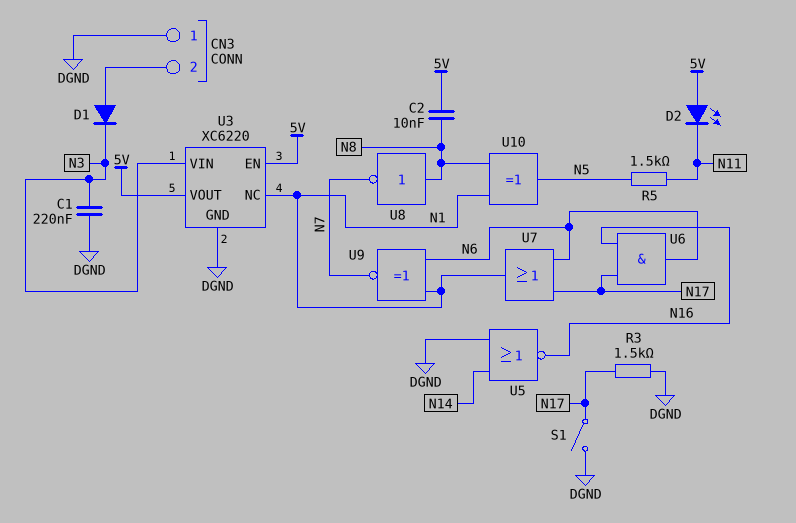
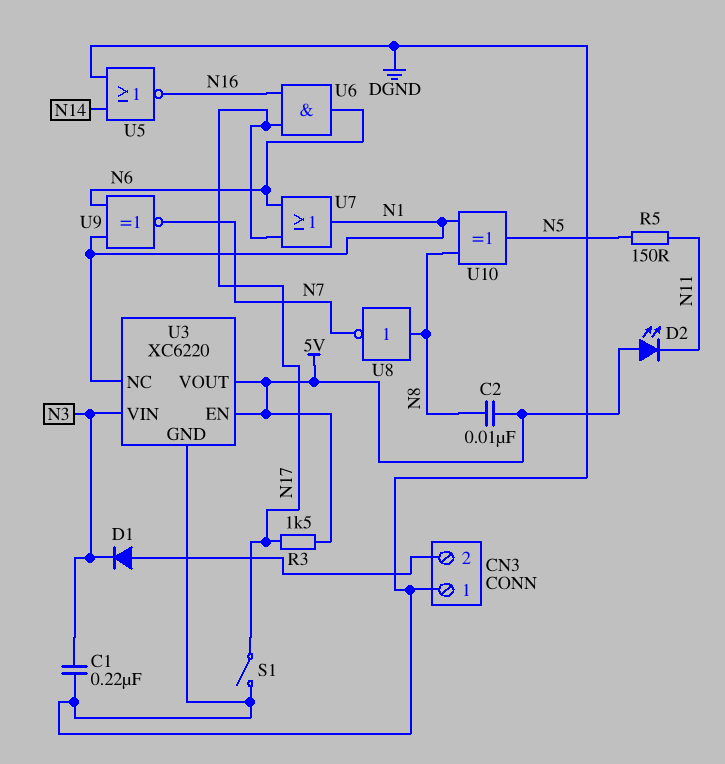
R3: 1.5k (DGND, N17) -> 1.5k (5V, N17)
R5: 1.5k (N5, N11) -> 150 (N5, N11)

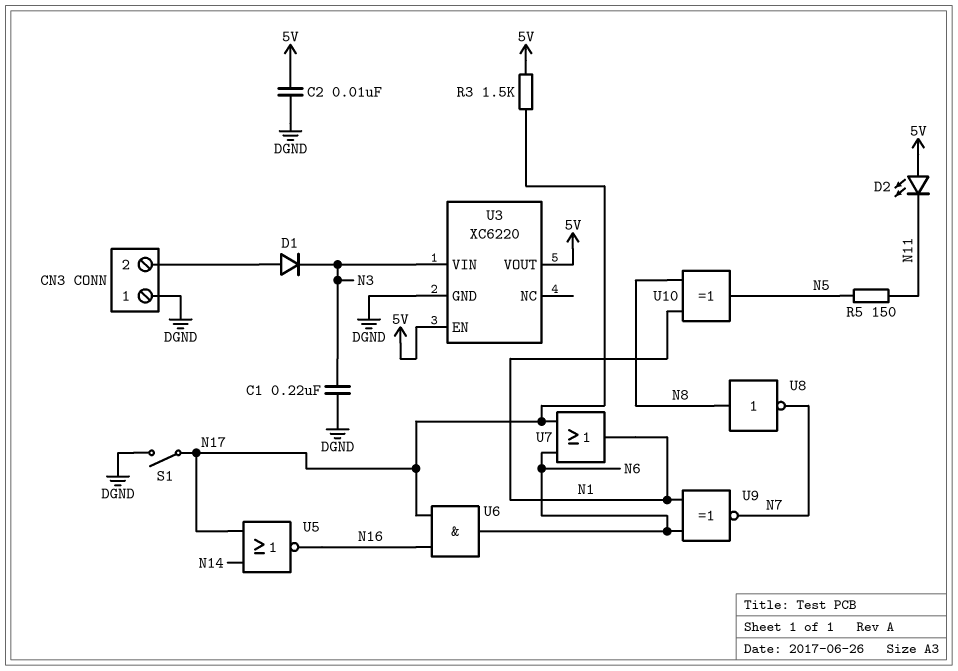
C2: 10nF (5V, N8) -> 10nF (5V, DGND)
U3 pin NC: N1 -> none
U5: NOR (in DGND, in N14, out N16) -> NOR (in N14, in N17, out N16)

